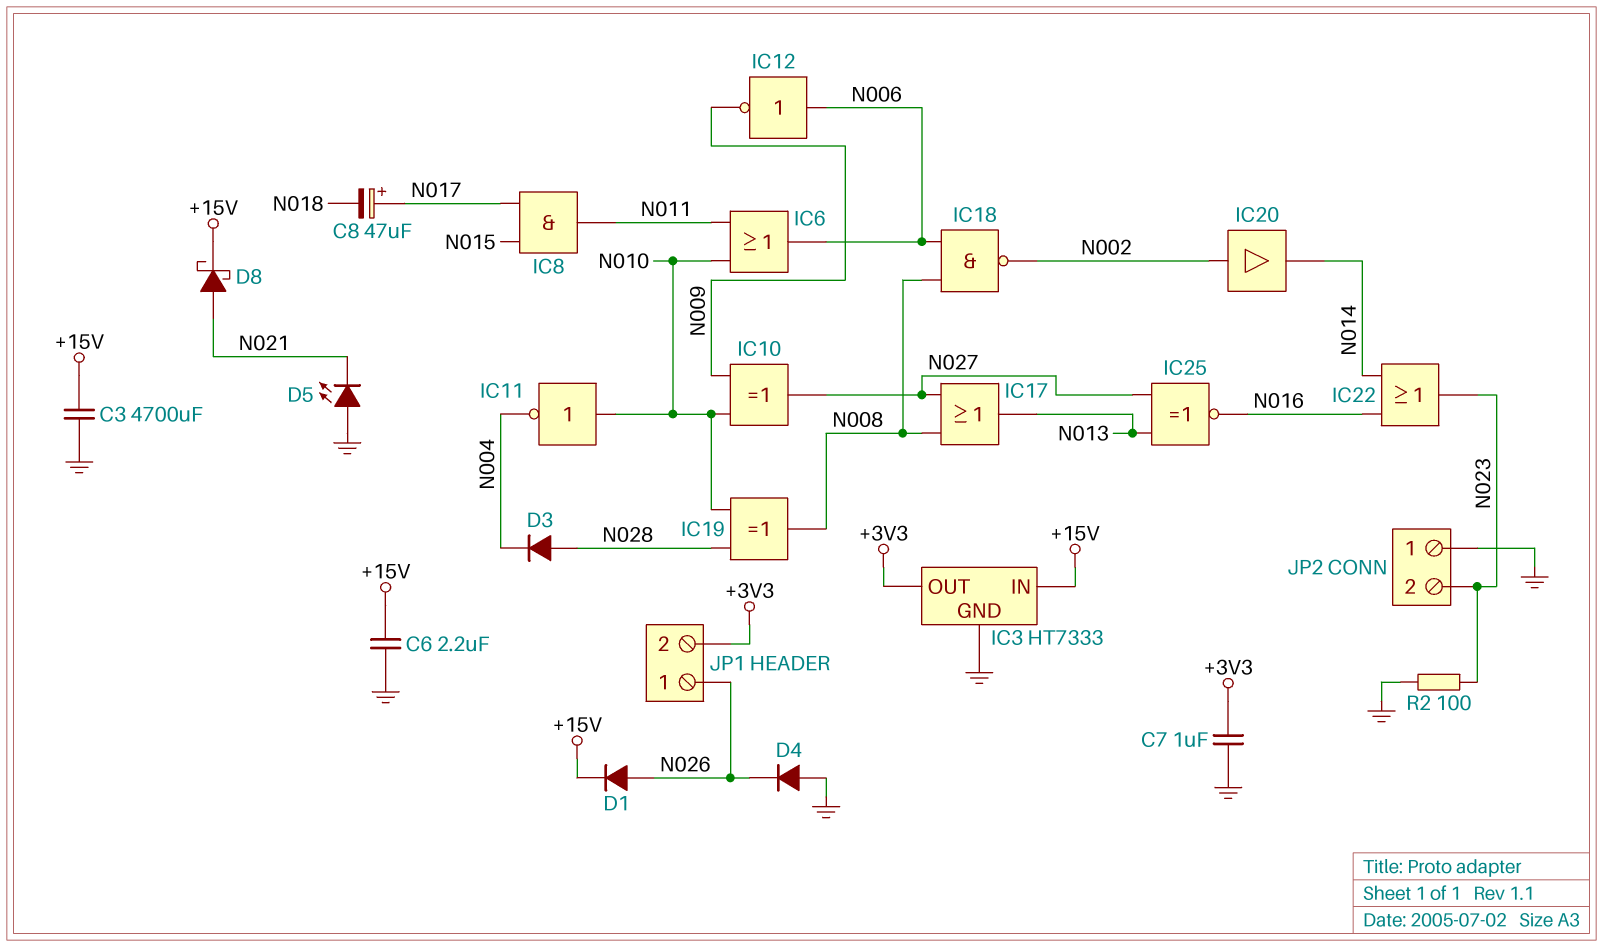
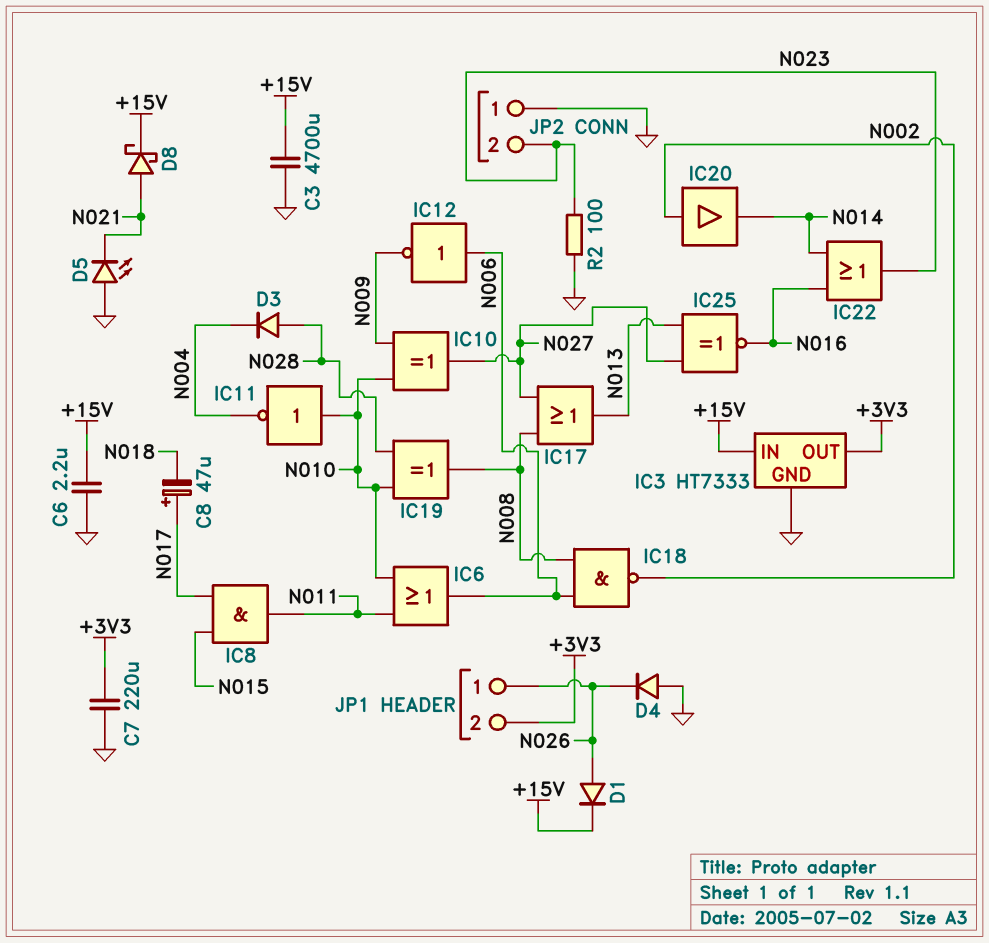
C7: 1uF (+3V3, GND) -> 220uF (+3V3, GND)

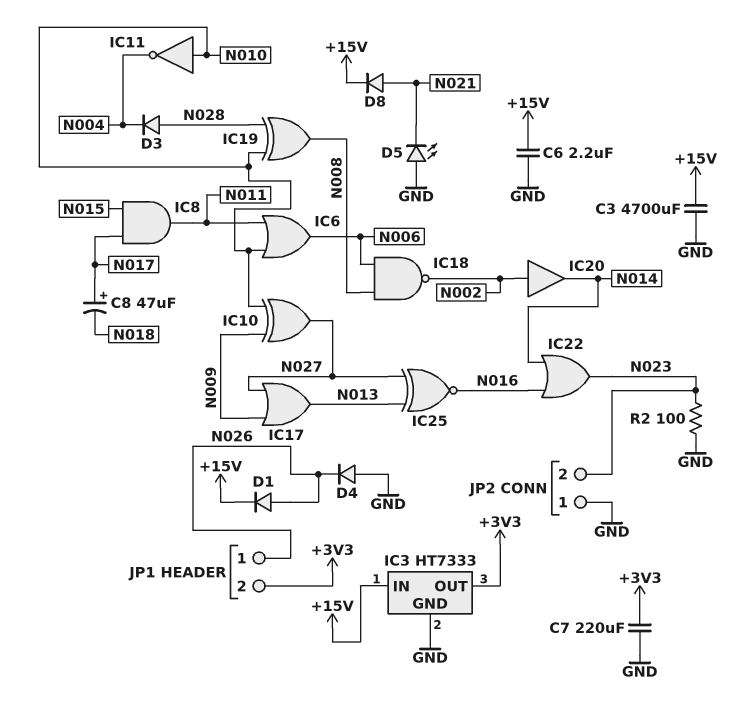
D8: schottky (A N021, K +15V) -> diode (A N021, K +15V)
IC12: NOT (in N006, out N009) -> none
IC17: OR (in N008, in N027, out N013) -> OR (in N009, in N027, out N013)

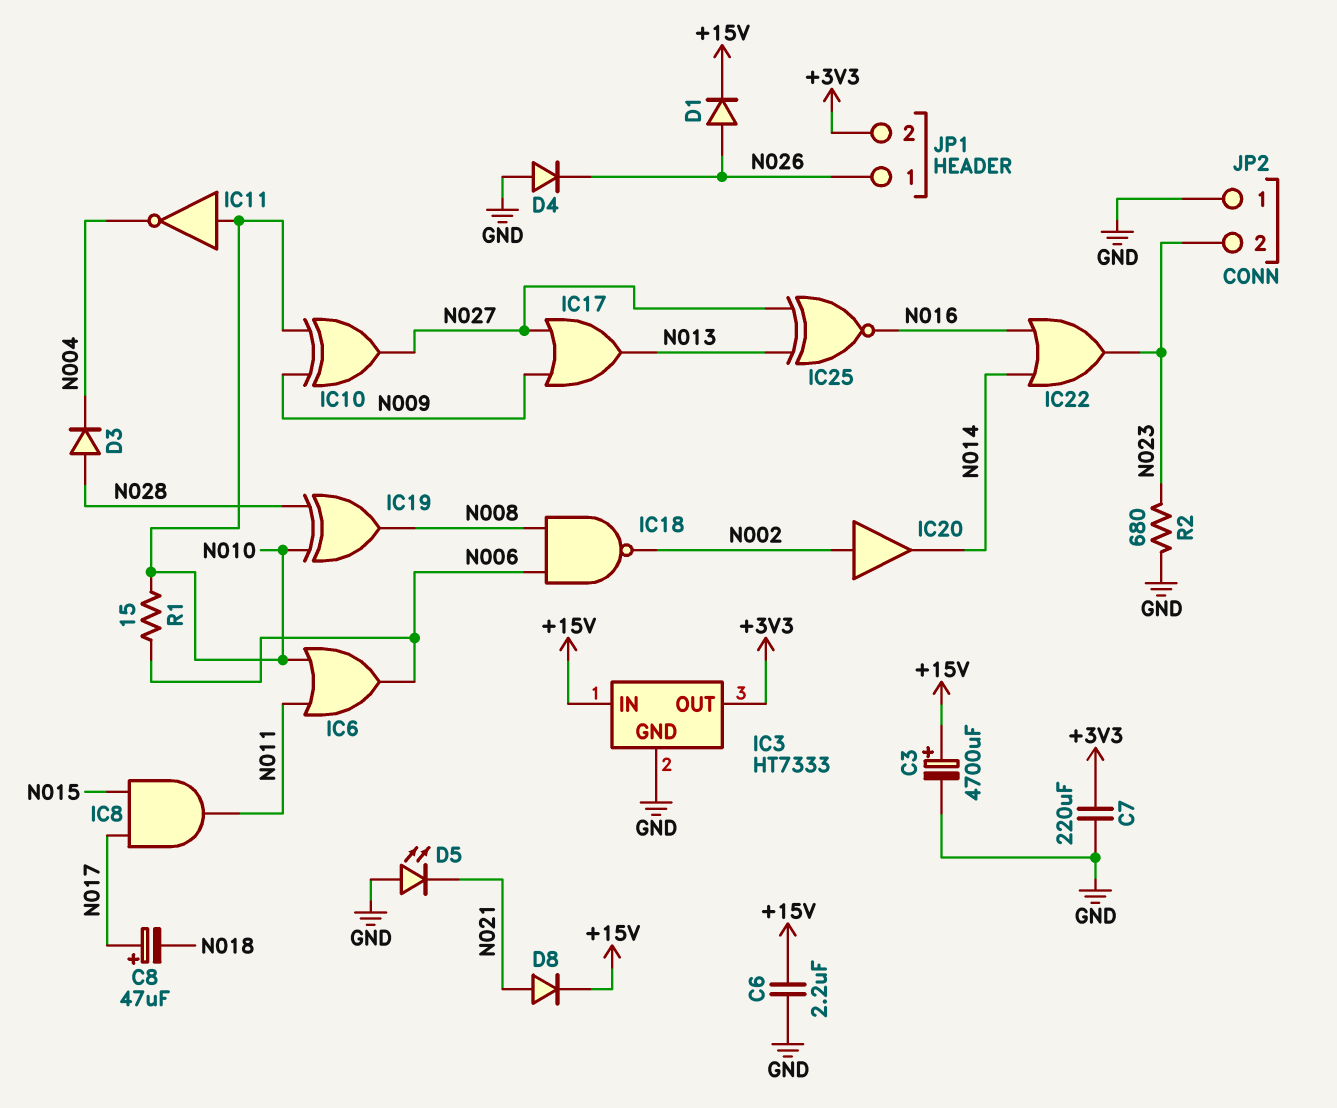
C3: 4700uF (+15V, GND) -> 4700uF (plus +15V, minus GND)
R1: none -> 15 (N006, N010)
R2: 100 (GND, N023) -> 680 (GND, N023)

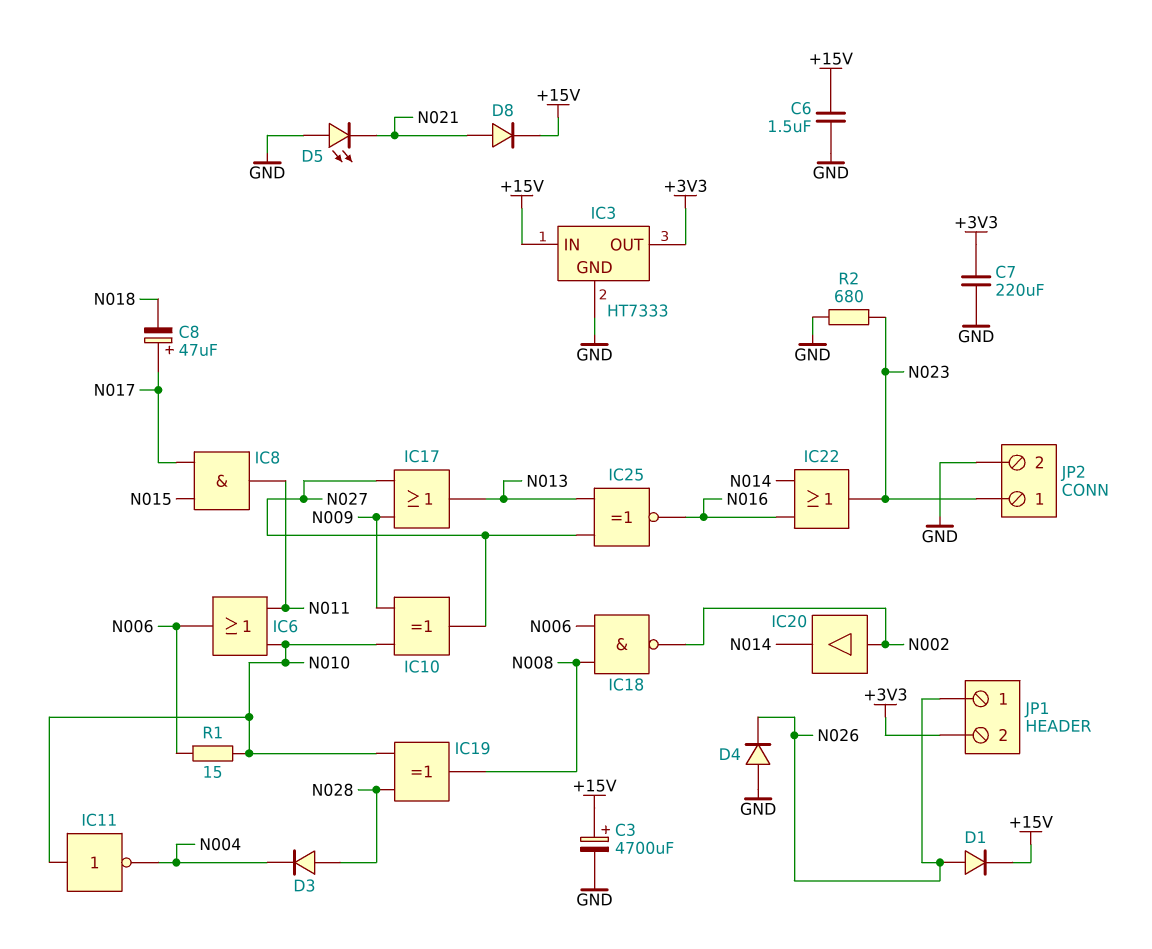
C6: 2.2uF (+15V, GND) -> 1.5uF (+15V, GND)
JP2 pin 1: GND -> N023
JP2 pin 2: N023 -> GND

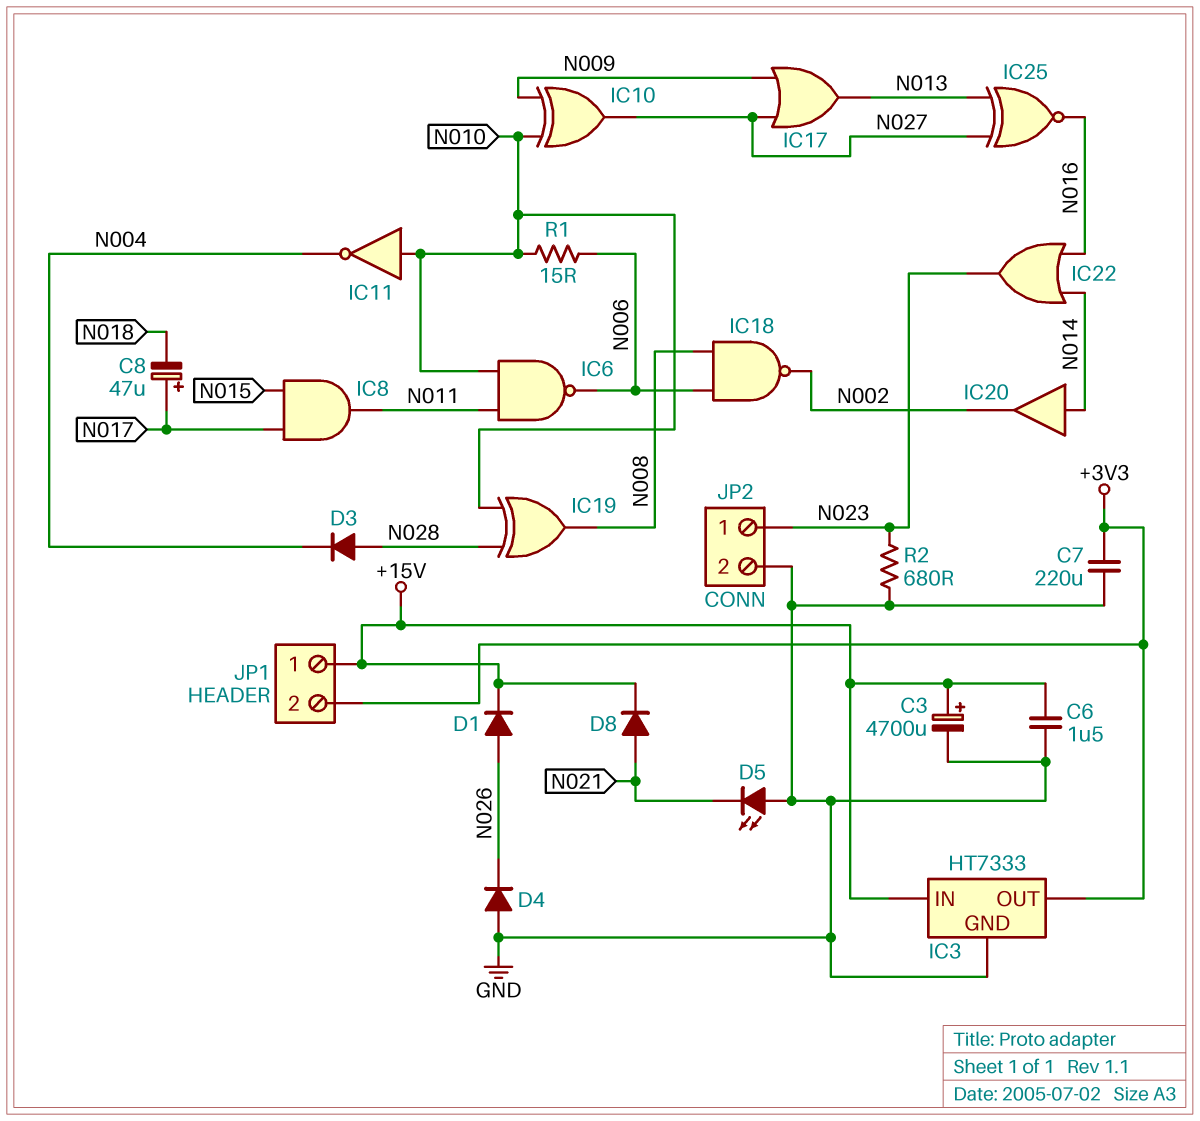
IC6: OR (in N010, in N011, out N006) -> NAND (in N010, in N011, out N006)
IC20: buffer (in N002, out N014) -> buffer (in N014, out N002)
JP1 pin 1: N026 -> +15V

